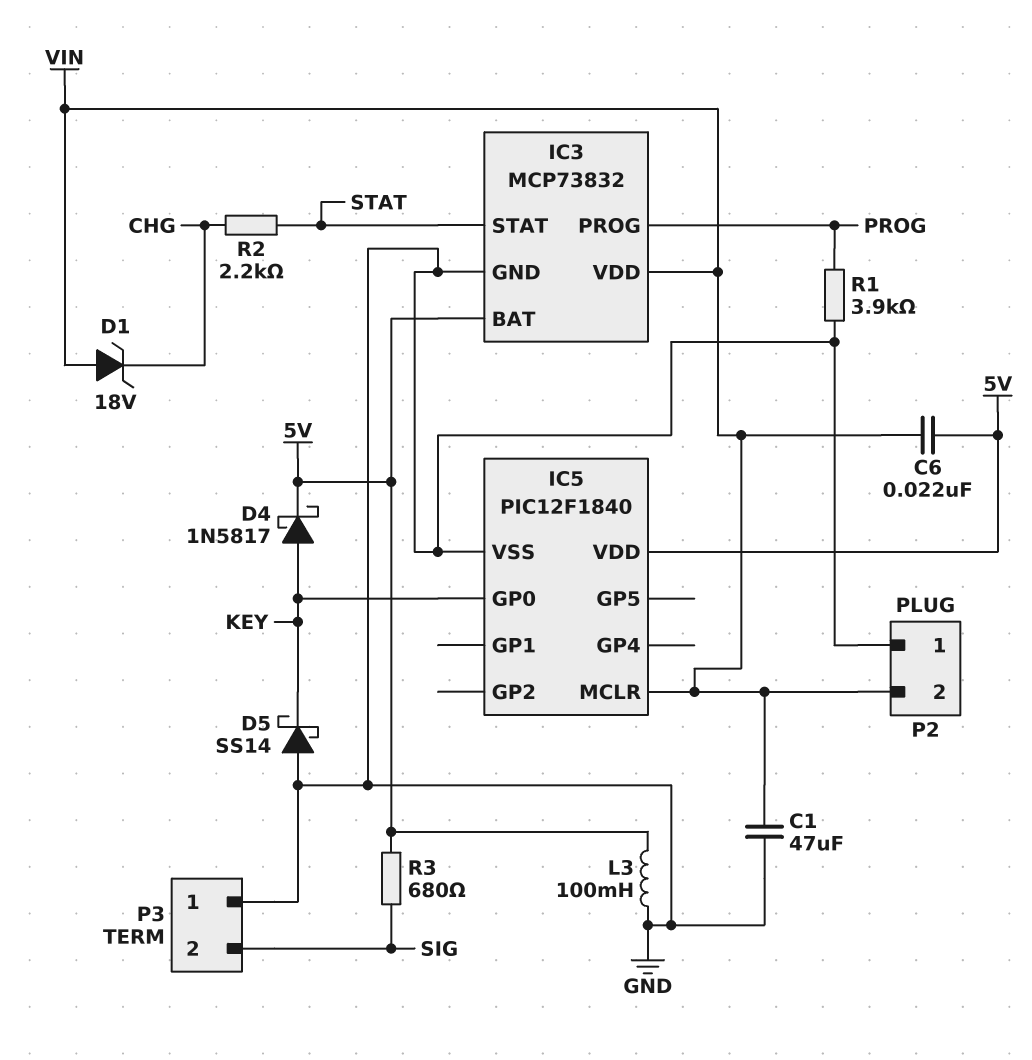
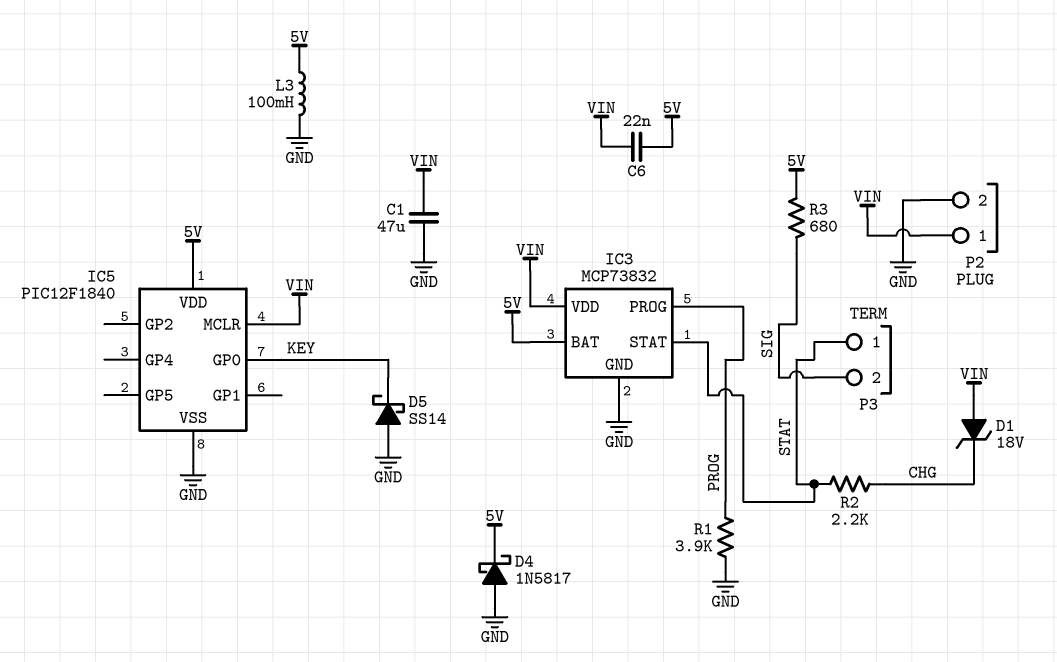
D4: schottky 1N5817 (A KEY, K 5V) -> schottky 1N5817 (A GND, K 5V)
P2 pin 1: GND -> VIN
P2 pin 2: VIN -> GND
P3 pin 1: GND -> STAT

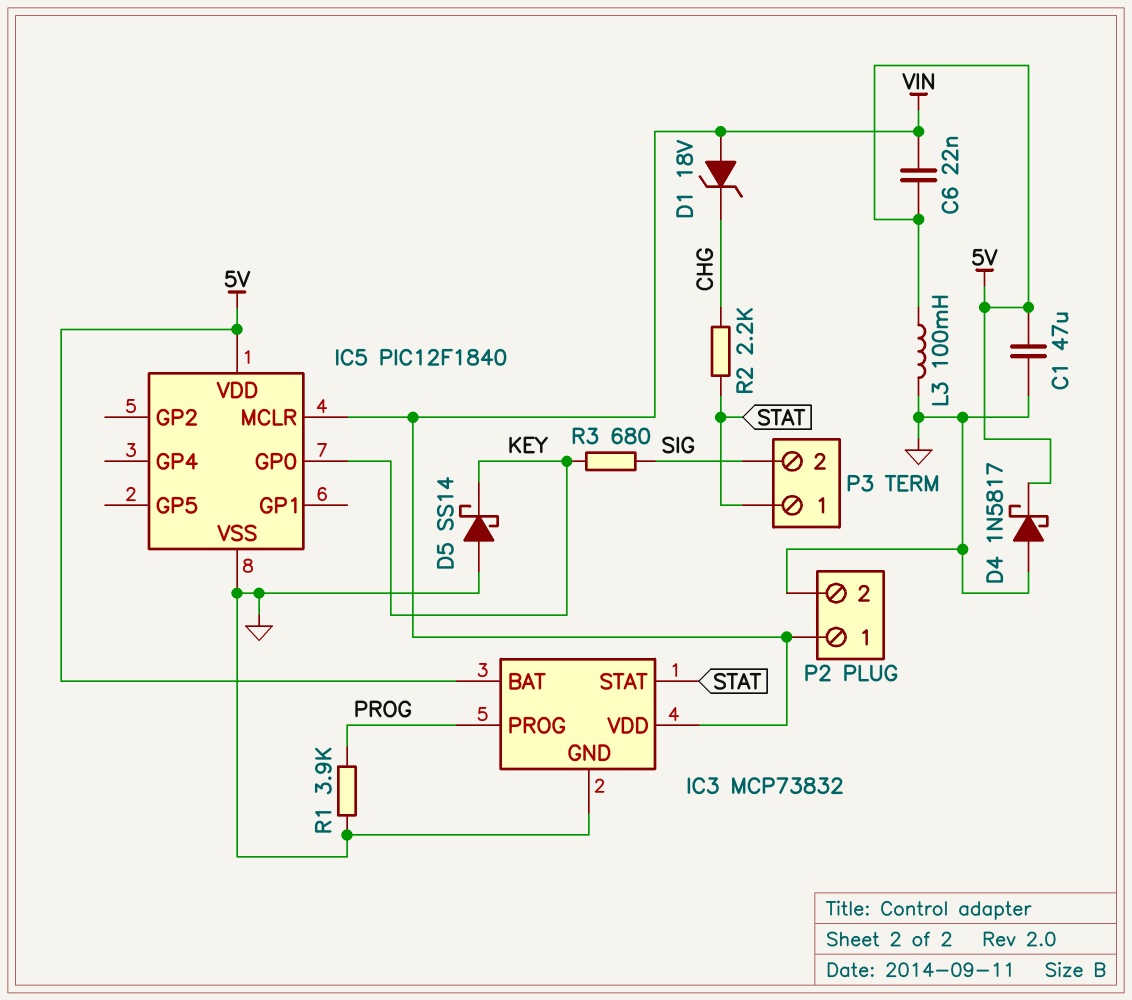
C1: 47uF (GND, VIN) -> 47uF (5V, GND)
R3: 680 (5V, SIG) -> 680 (KEY, SIG)

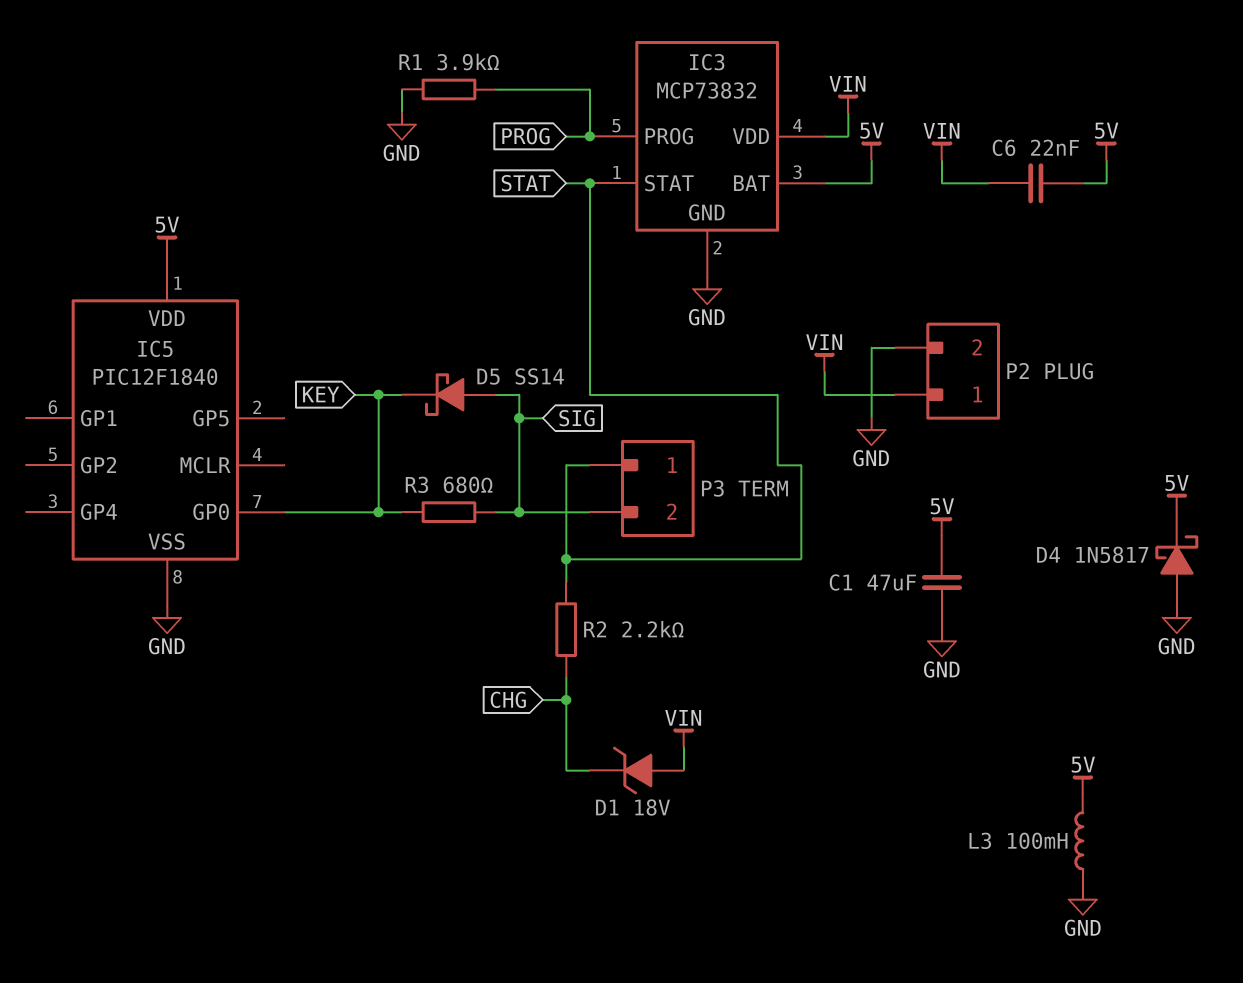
D5: schottky SS14 (A GND, K KEY) -> schottky SS14 (A SIG, K KEY)
IC5 pin MCLR: VIN -> none

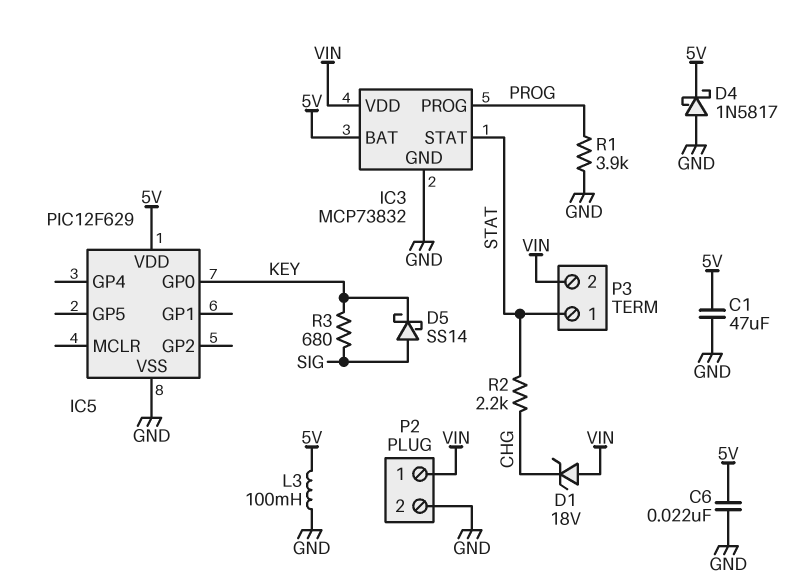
C6: 22nF (5V, VIN) -> 22nF (5V, GND)
IC5: PIC12F1840 -> PIC12F629
P3 pin 2: SIG -> VIN

